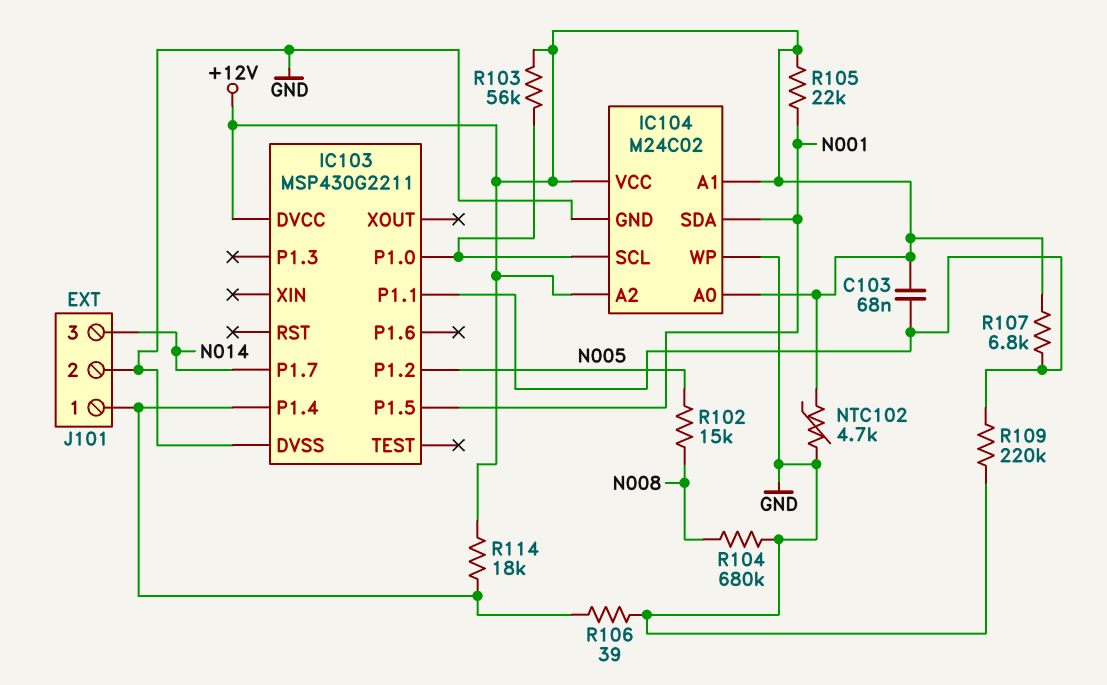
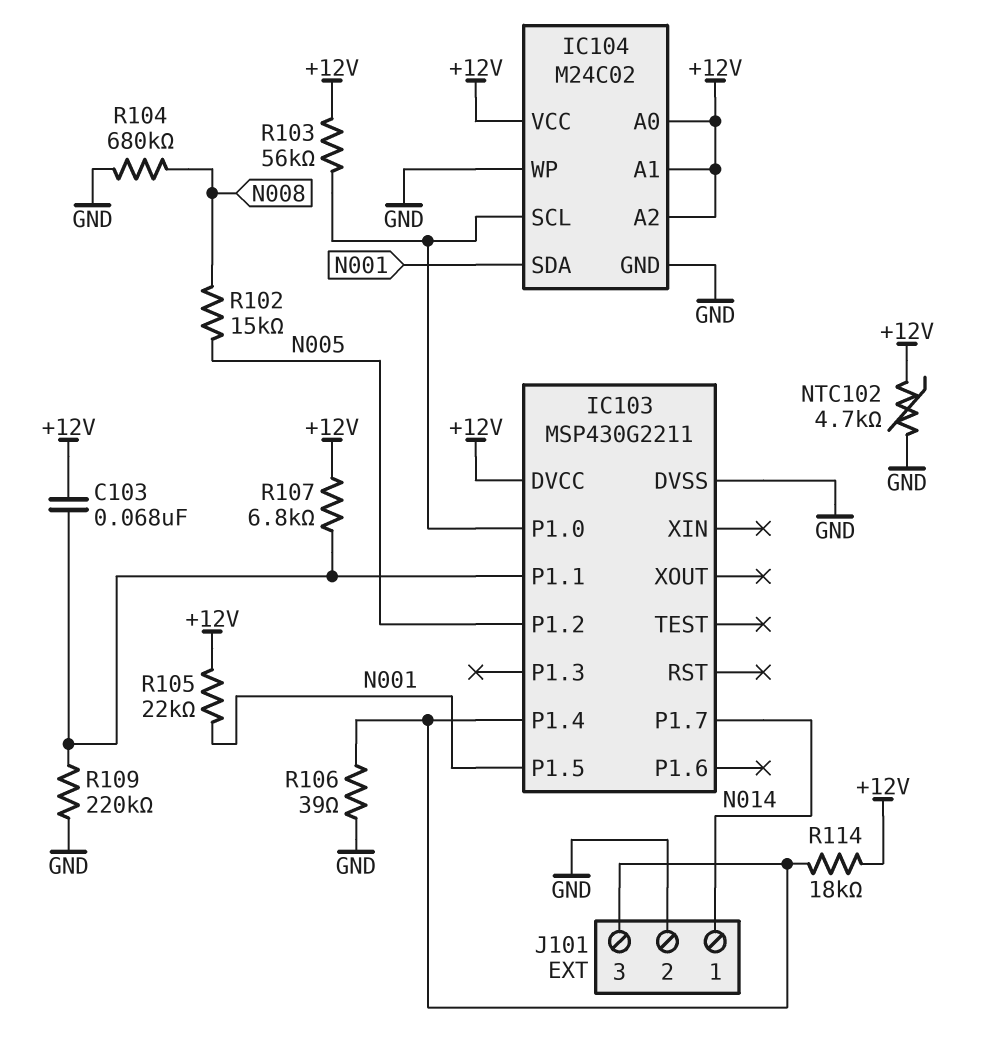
J101 pin 1: IC103/P1.4 -> N014
J101 pin 3: N014 -> IC103/P1.4

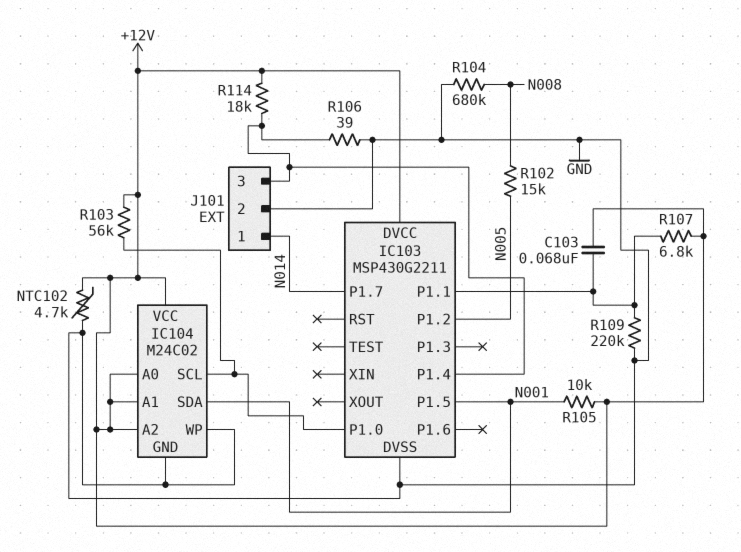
R105: 22k (+12V, N001) -> 10k (+12V, N001)

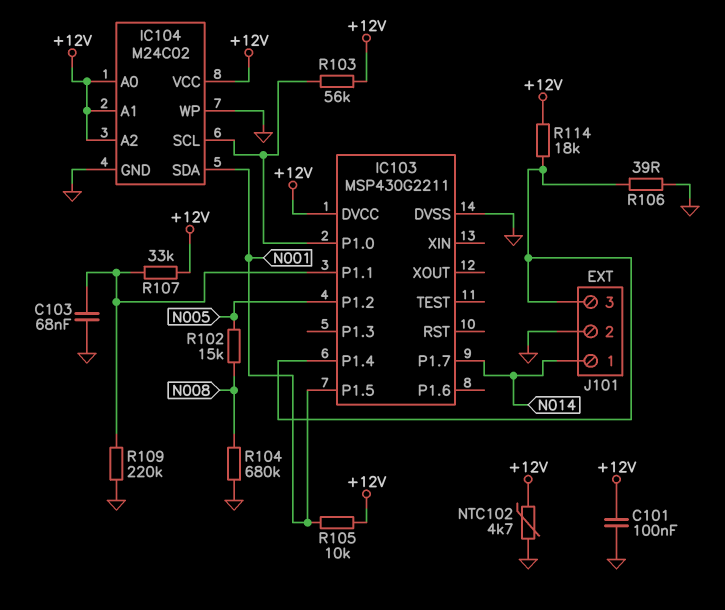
C101: none -> 100nF (+12V, GND)
C103: 68nF (+12V, IC103/P1.1) -> 68nF (GND, IC103/P1.1)
R107: 6.8k (+12V, IC103/P1.1) -> 33k (+12V, IC103/P1.1)

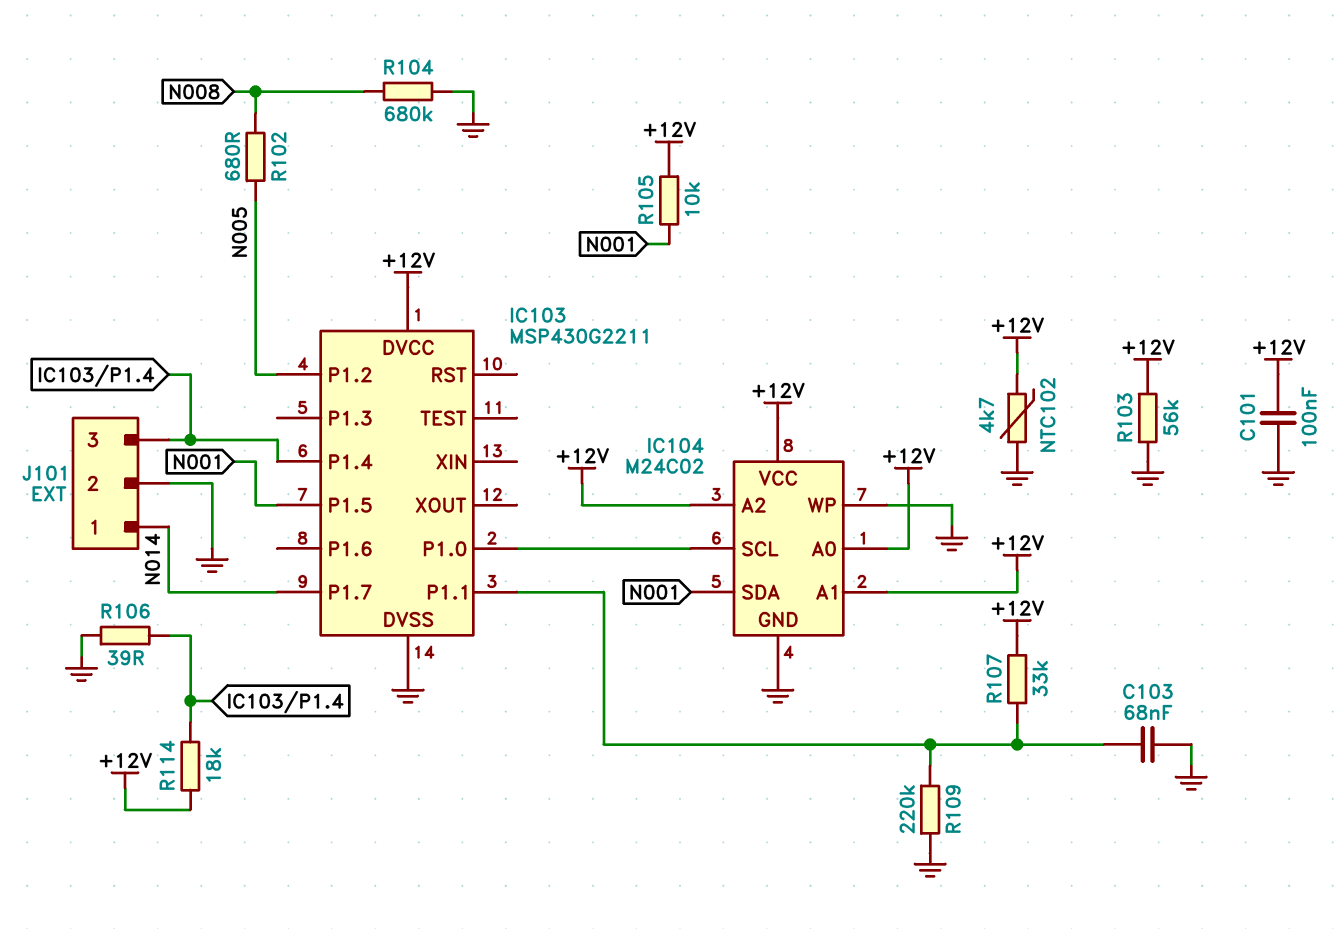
R102: 15k (N005, N008) -> 680 (N005, N008)
R103: 56k (+12V, IC103/P1.0) -> 56k (+12V, GND)

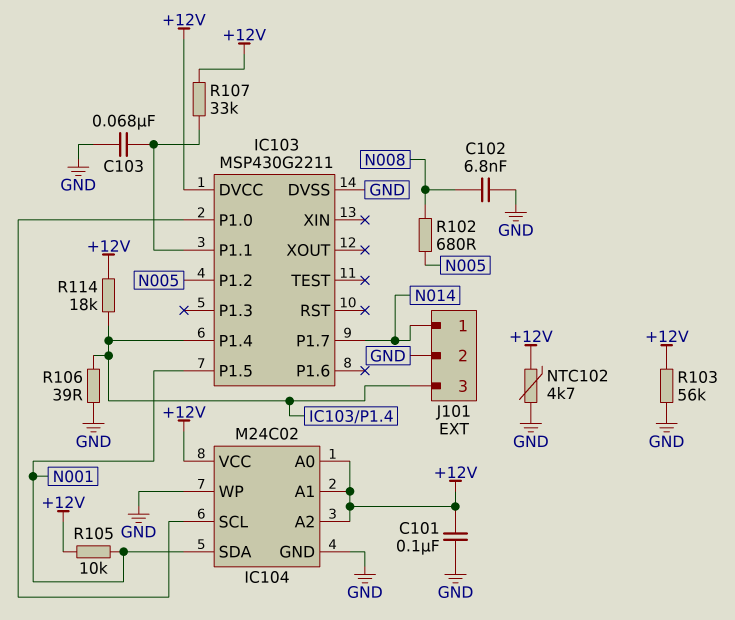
C102: none -> 6.8nF (GND, N008)
R104: 680k (GND, N008) -> none
R109: 220k (GND, IC103/P1.1) -> none

